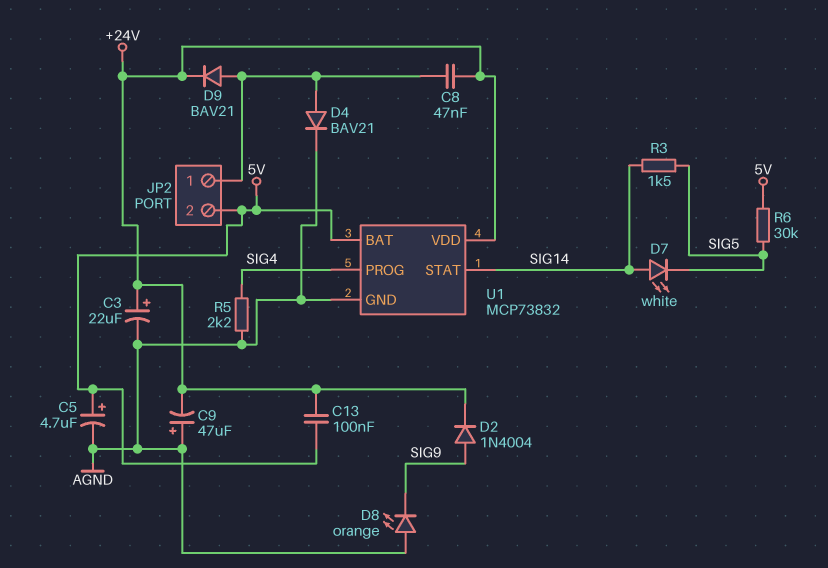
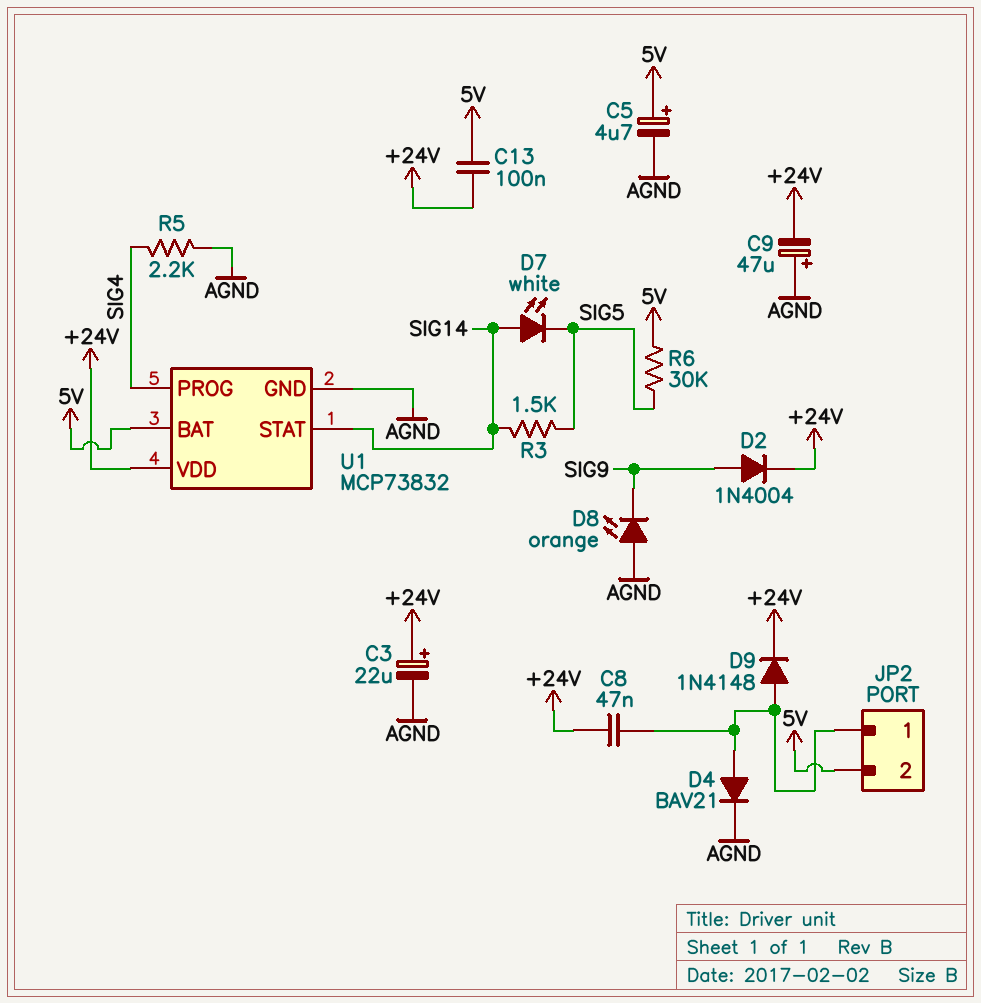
D9: diode BAV21 (A JP2/1, K +24V) -> diode 1N4148 (A JP2/1, K +24V)

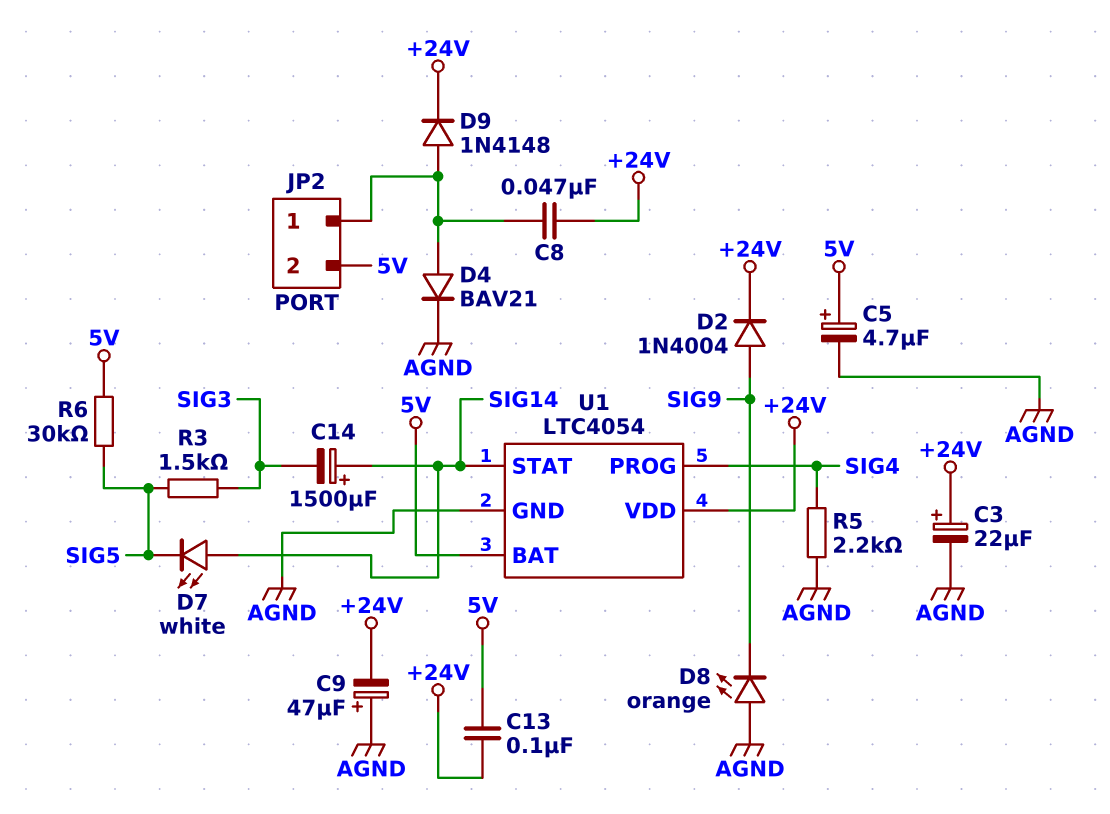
C14: none -> 1500uF (plus SIG14, minus SIG3)
R3: 1.5k (SIG5, SIG14) -> 1.5k (SIG3, SIG5)
U1: MCP73832 -> LTC4054

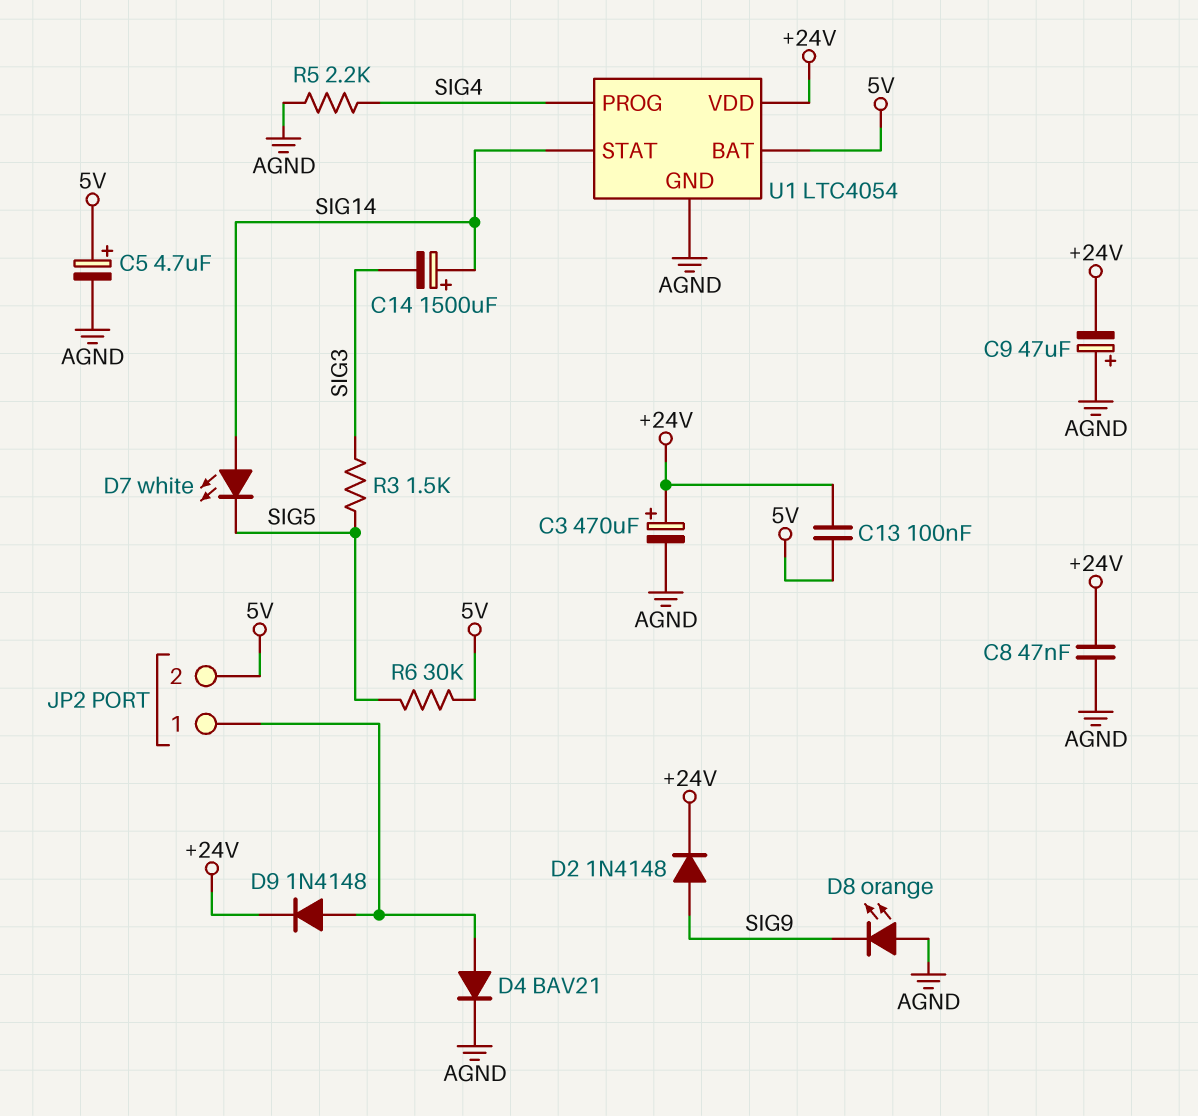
C3: 22uF (plus +24V, minus AGND) -> 470uF (plus +24V, minus AGND)
C8: 47nF (+24V, JP2/1) -> 47nF (+24V, AGND)
D2: diode 1N4004 (A SIG9, K +24V) -> diode 1N4148 (A SIG9, K +24V)

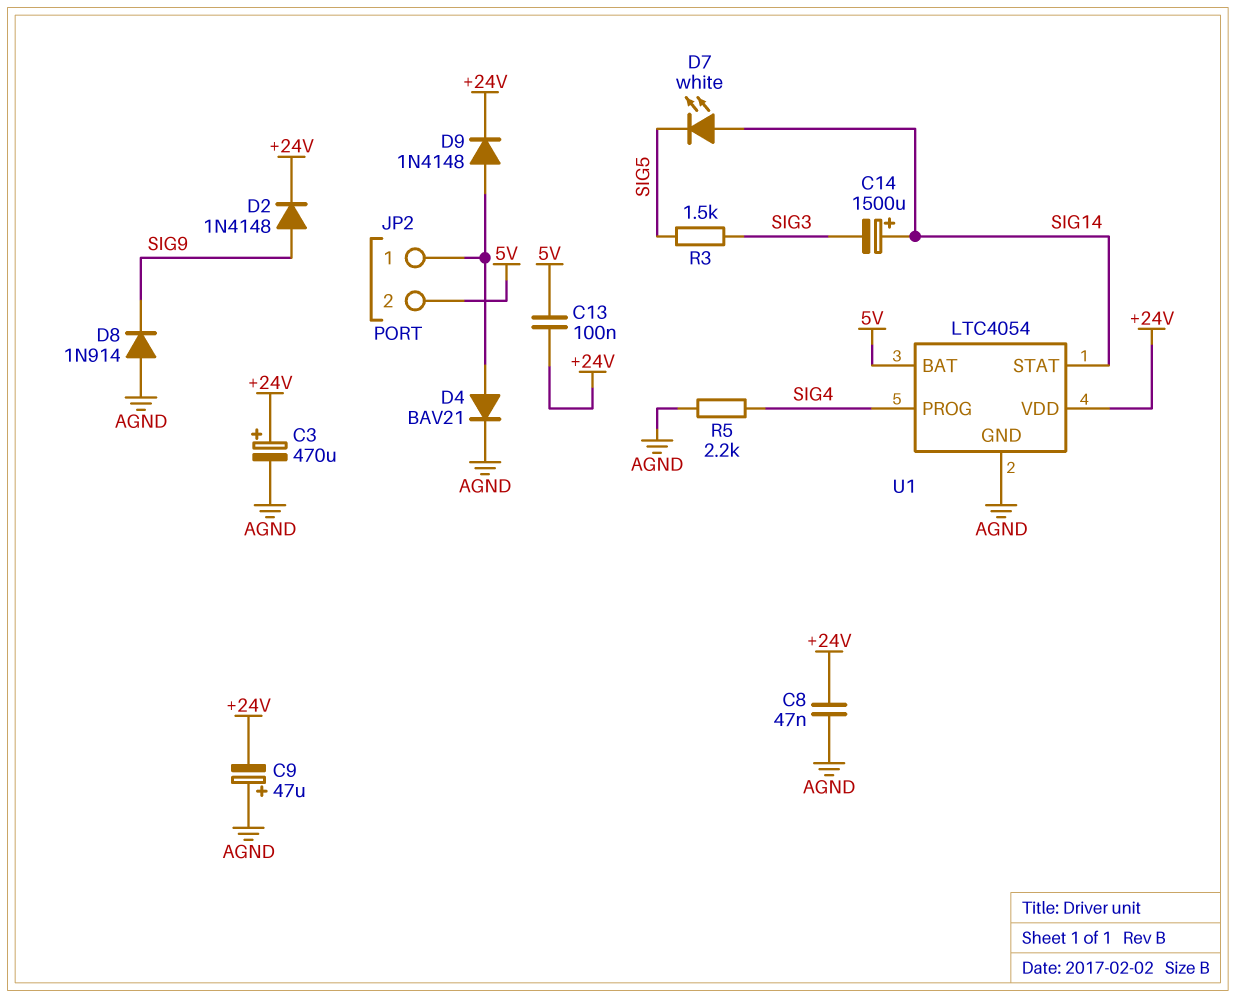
C5: 4.7uF (plus 5V, minus AGND) -> none
D8: LED orange (A AGND, K SIG9) -> diode 1N914 (A AGND, K SIG9)
R6: 30k (5V, SIG5) -> none

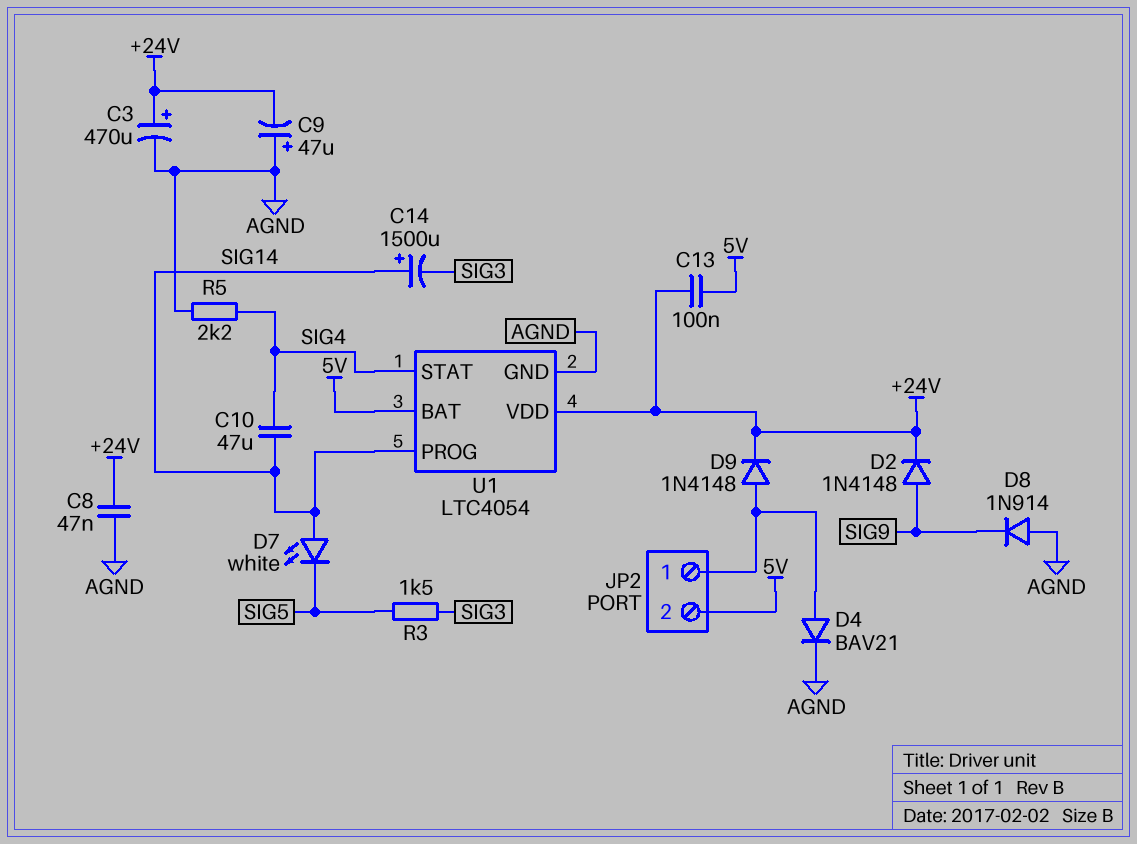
C10: none -> 47uF (SIG4, SIG14)
U1 pin PROG: SIG4 -> SIG14
U1 pin STAT: SIG14 -> SIG4

